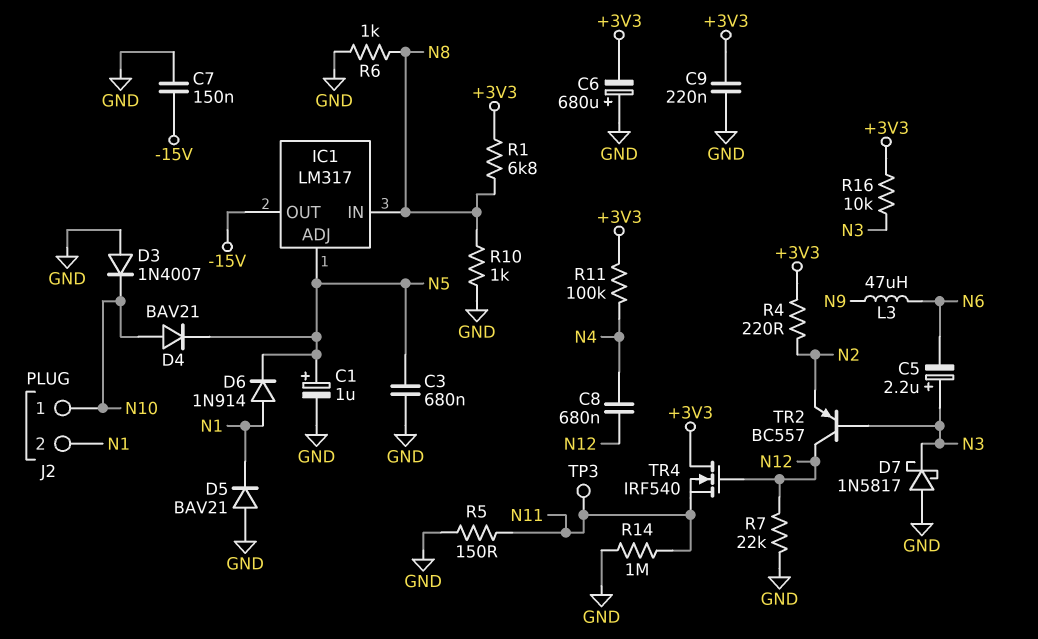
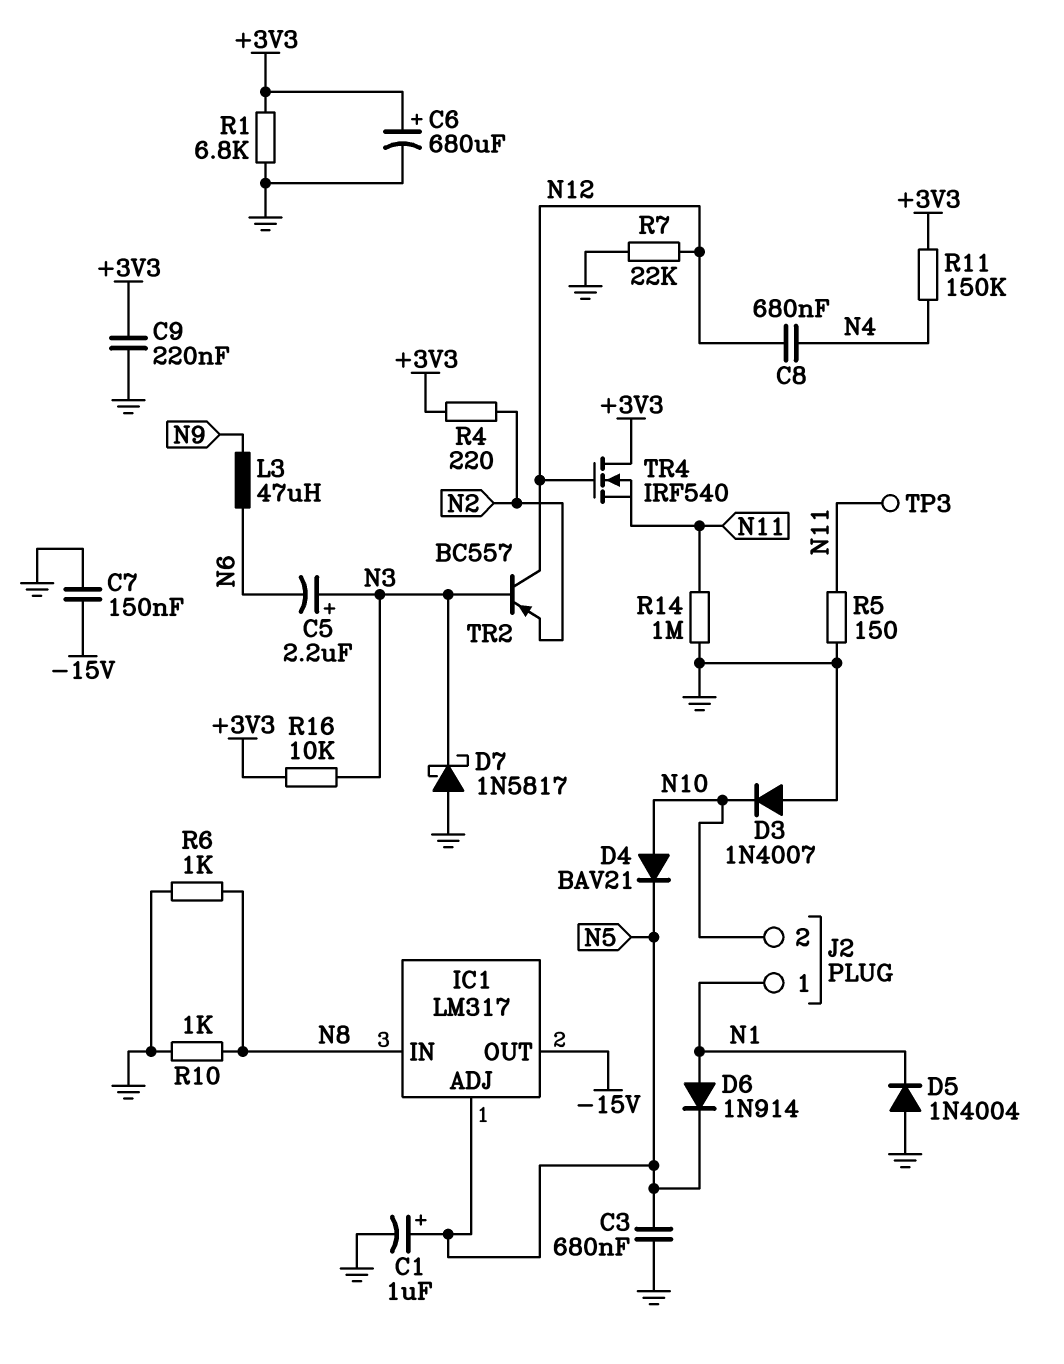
C6: 680uF (plus GND, minus +3V3) -> 680uF (plus +3V3, minus GND)
D5: diode BAV21 (A GND, K N1) -> diode 1N4004 (A GND, K N1)
J2 pin 1: N10 -> N1
J2 pin 2: N1 -> N10
R1: 6.8k (+3V3, N8) -> 6.8k (+3V3, GND)
R11: 100k (+3V3, N4) -> 150k (+3V3, N4)

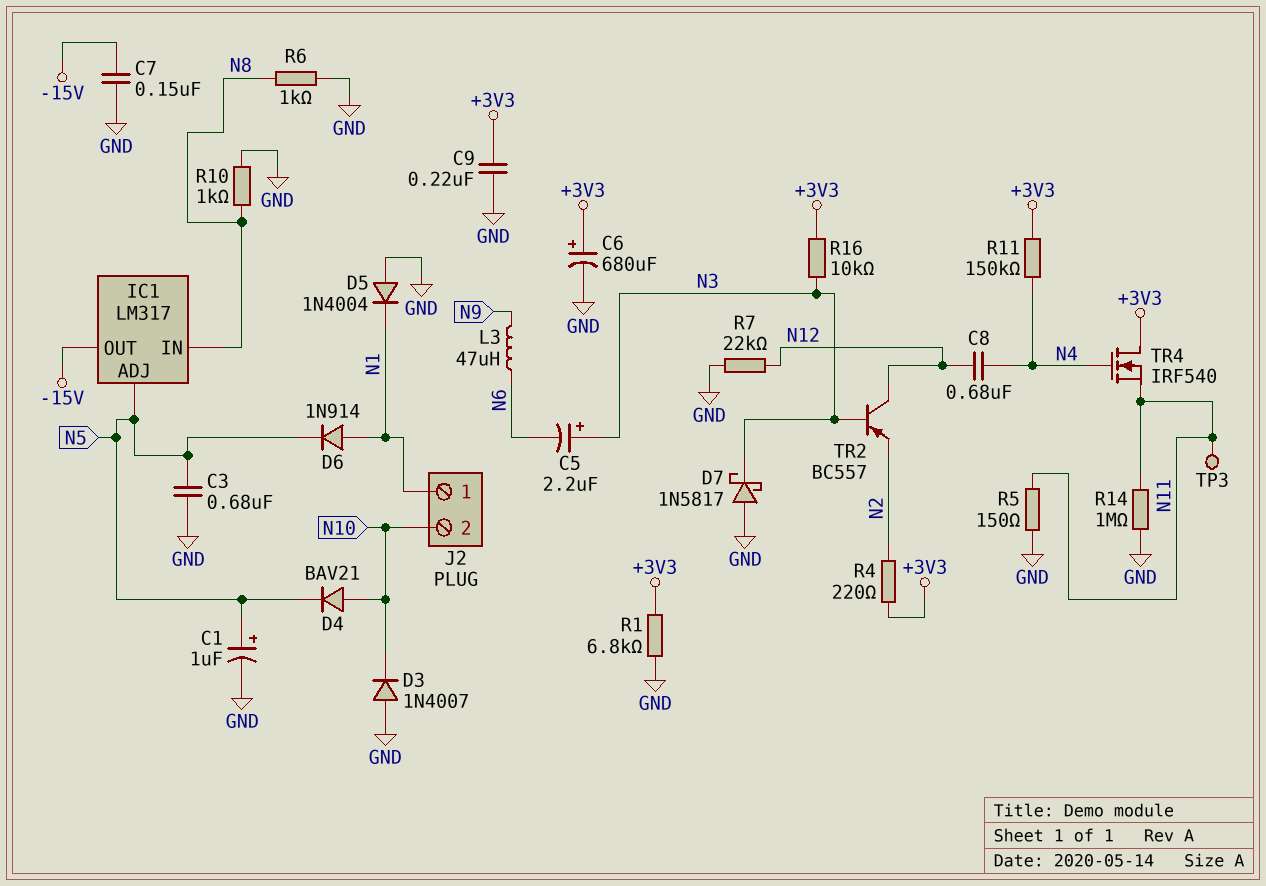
TR4: NMOS IRF540 (G N12, D +3V3, S N11) -> NMOS IRF540 (G N4, D +3V3, S N11)

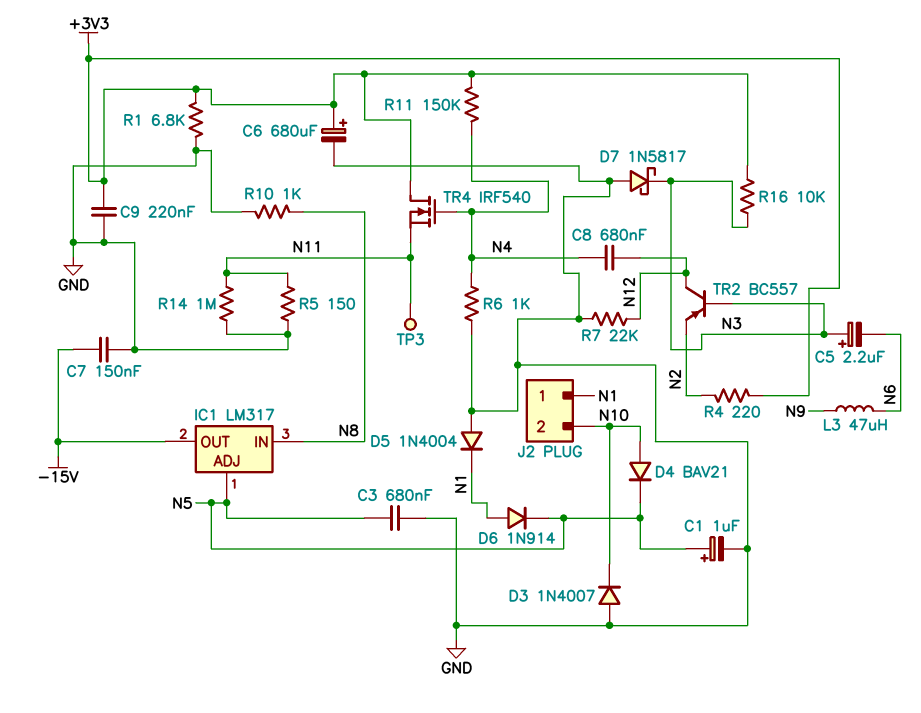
R6: 1k (GND, N8) -> 1k (GND, N4)

